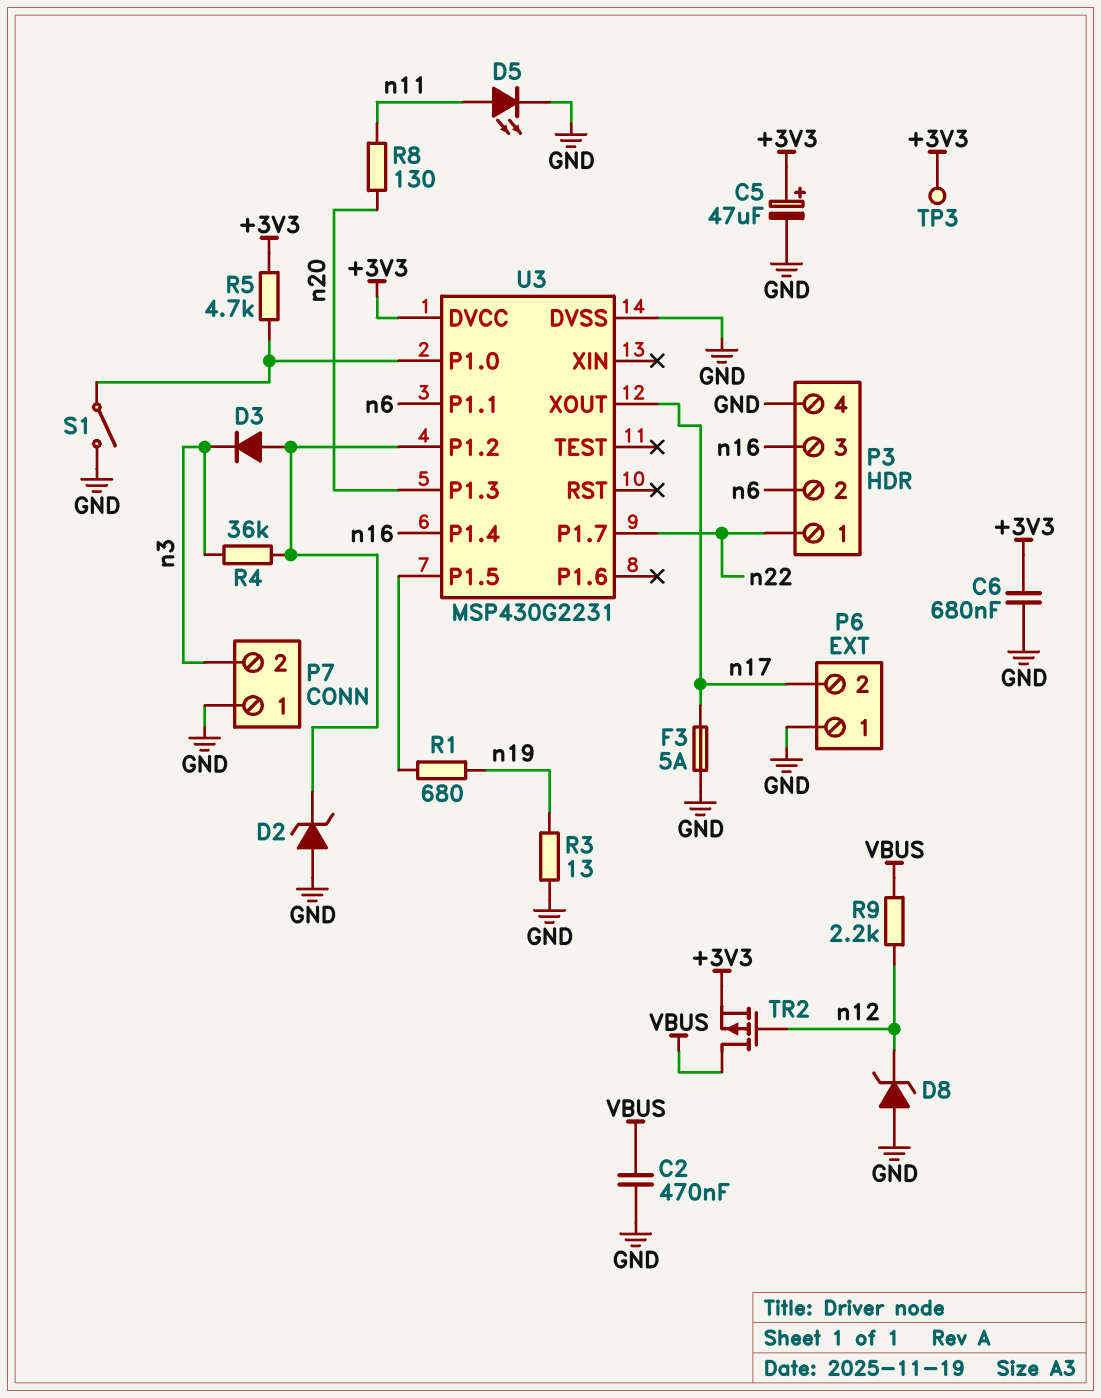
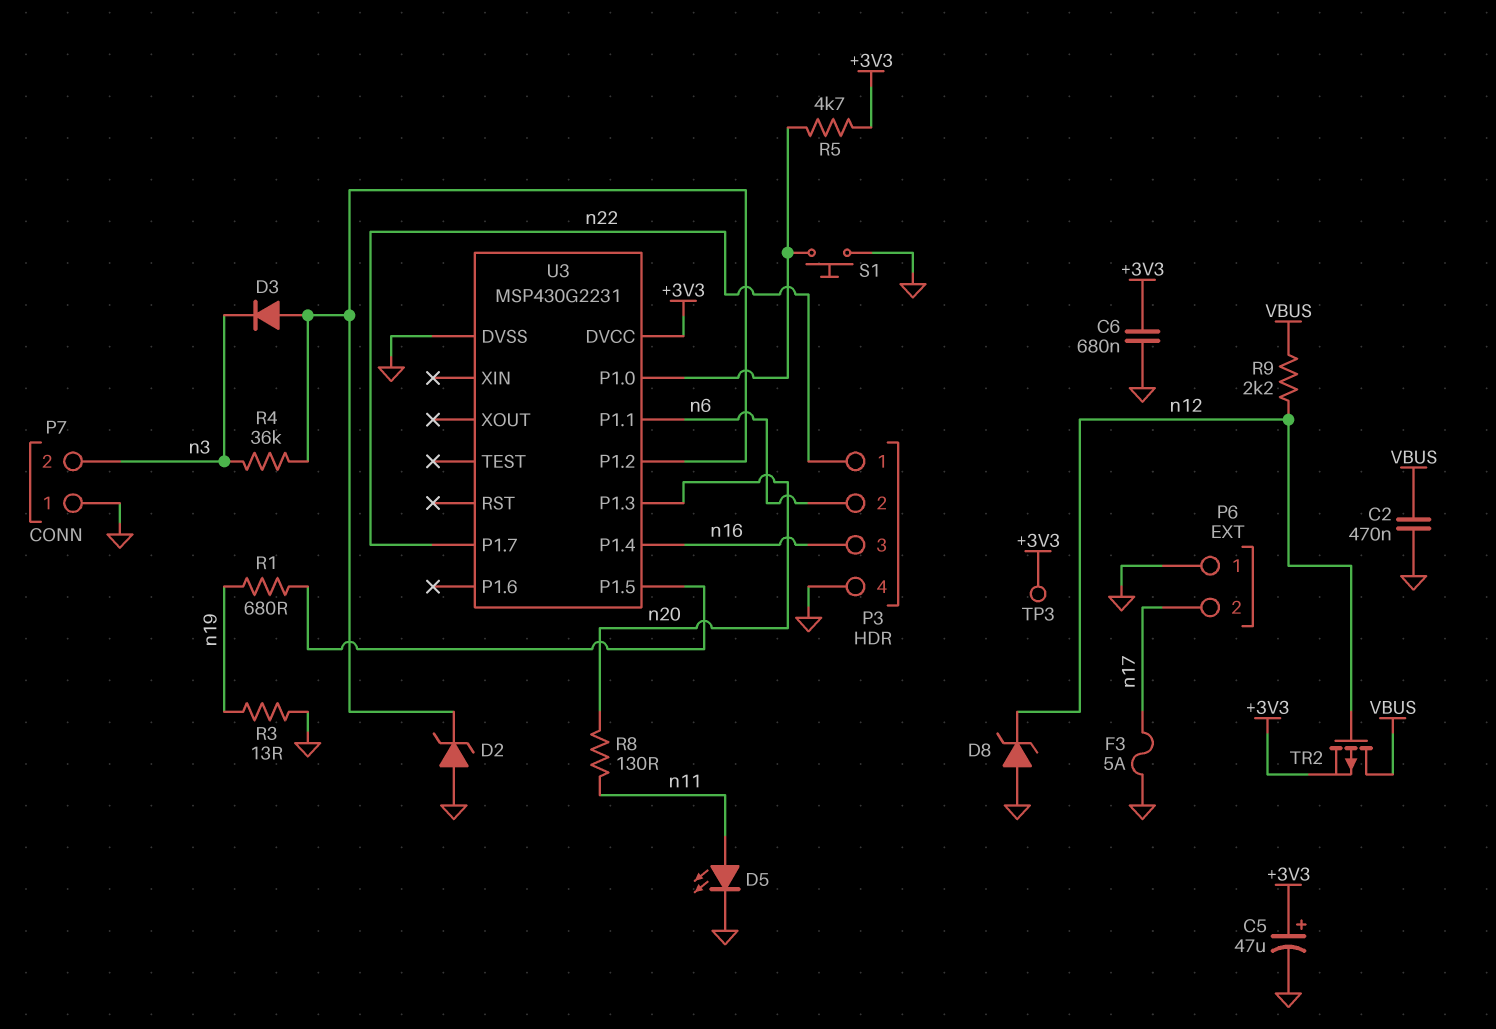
S1: switch (GND, U3/P1.0) -> button (GND, U3/P1.0)
U3 pin XOUT: n17 -> none

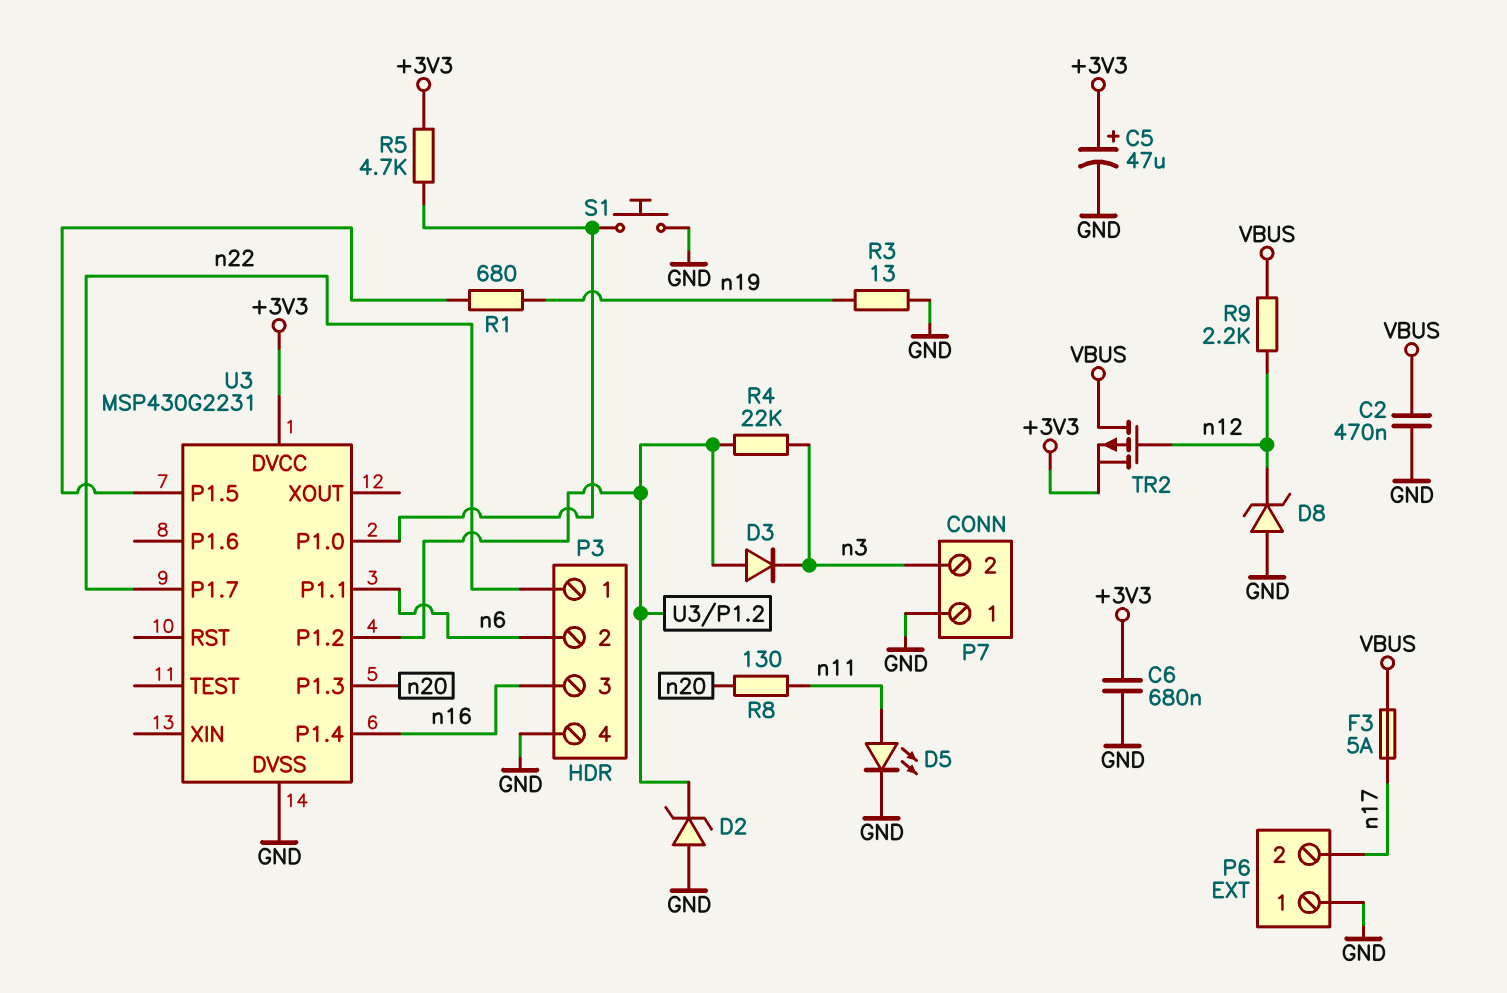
F3: 5A (GND, n17) -> 5A (VBUS, n17)
R4: 36k (U3/P1.2, n3) -> 22k (U3/P1.2, n3)
TP3: test point (+3V3) -> none

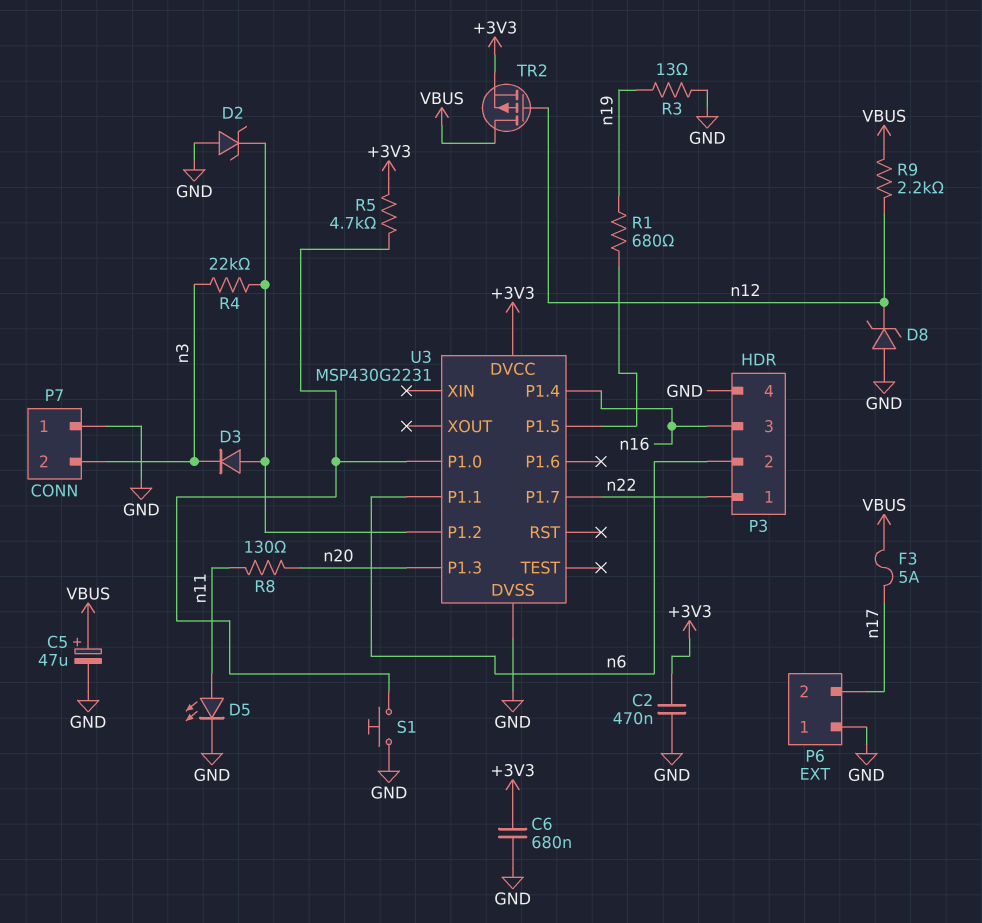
C2: 470nF (GND, VBUS) -> 470nF (+3V3, GND)
C5: 47uF (plus +3V3, minus GND) -> 47uF (plus VBUS, minus GND)

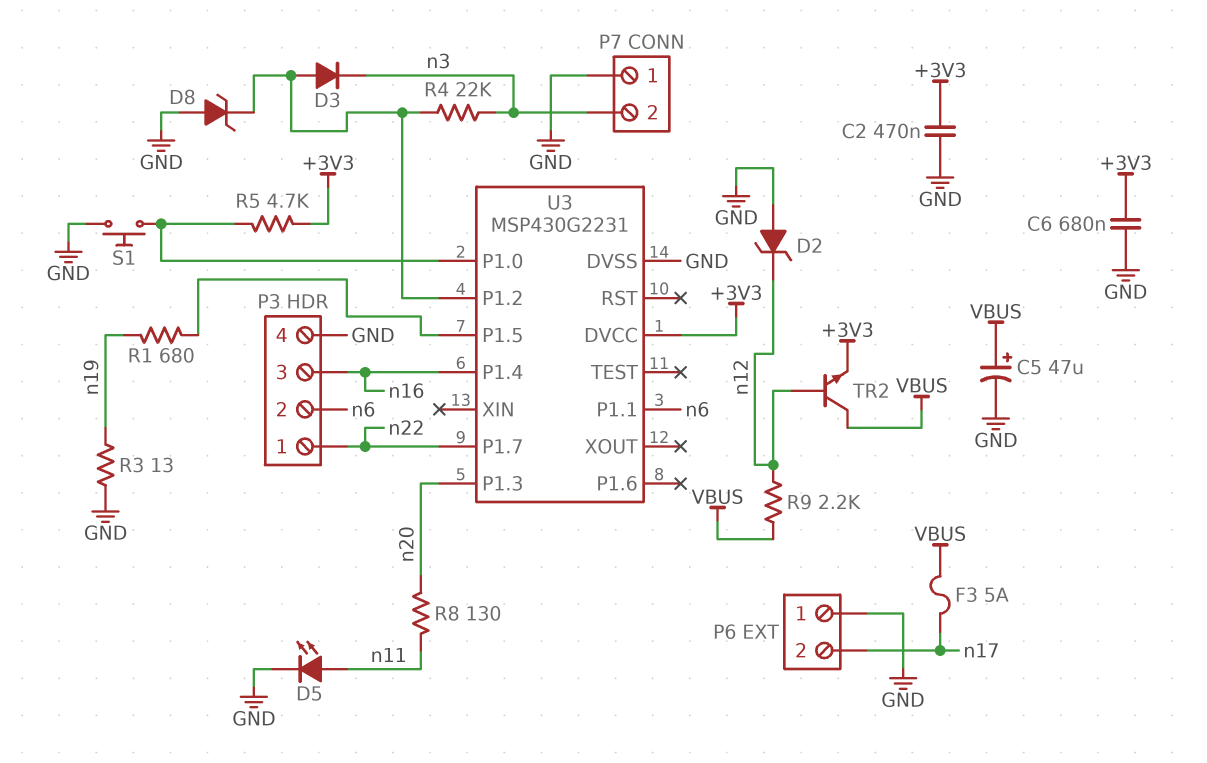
D2: zener (A GND, K U3/P1.2) -> zener (A GND, K n12)
D8: zener (A GND, K n12) -> zener (A GND, K U3/P1.2)
TR2: PMOS (G n12, D VBUS, S +3V3) -> NPN (B n12, C VBUS, E +3V3)

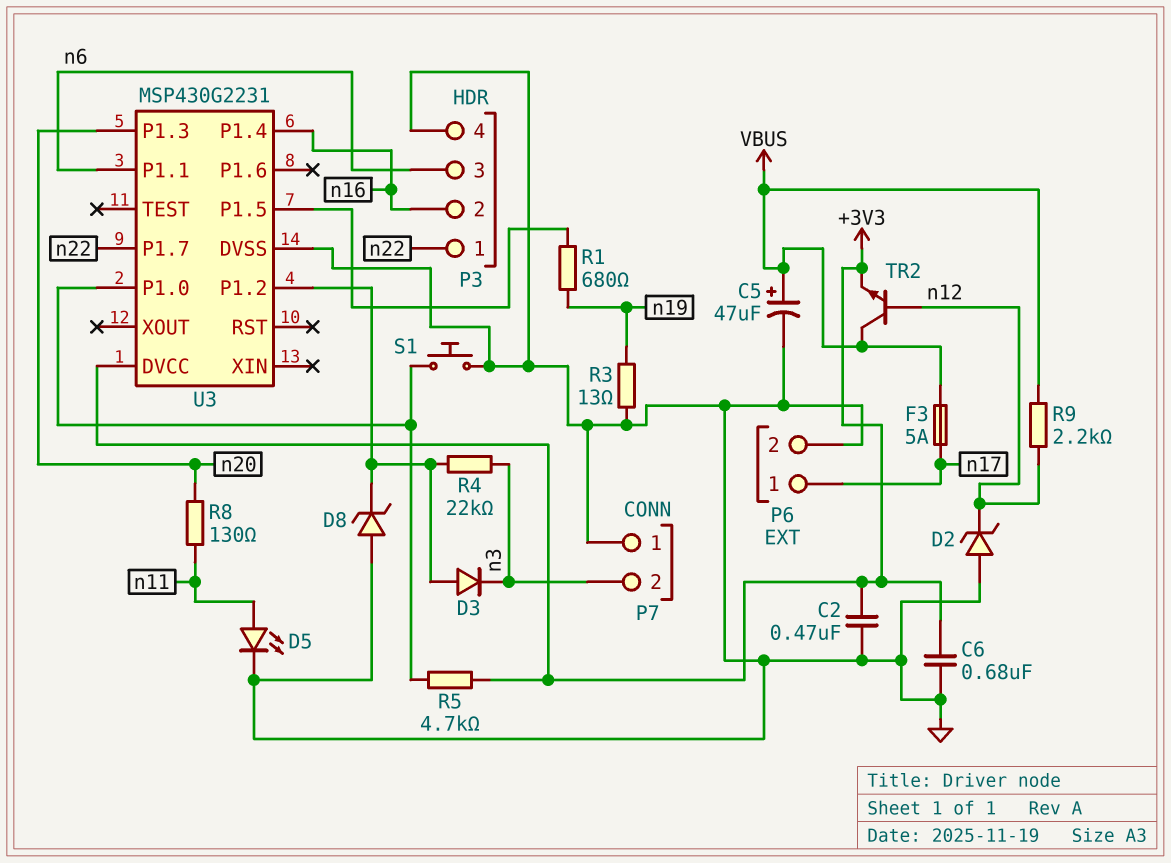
P3 pin 2: n6 -> n16
P3 pin 3: n16 -> n6
P6 pin 1: GND -> n17
P6 pin 2: n17 -> GND

